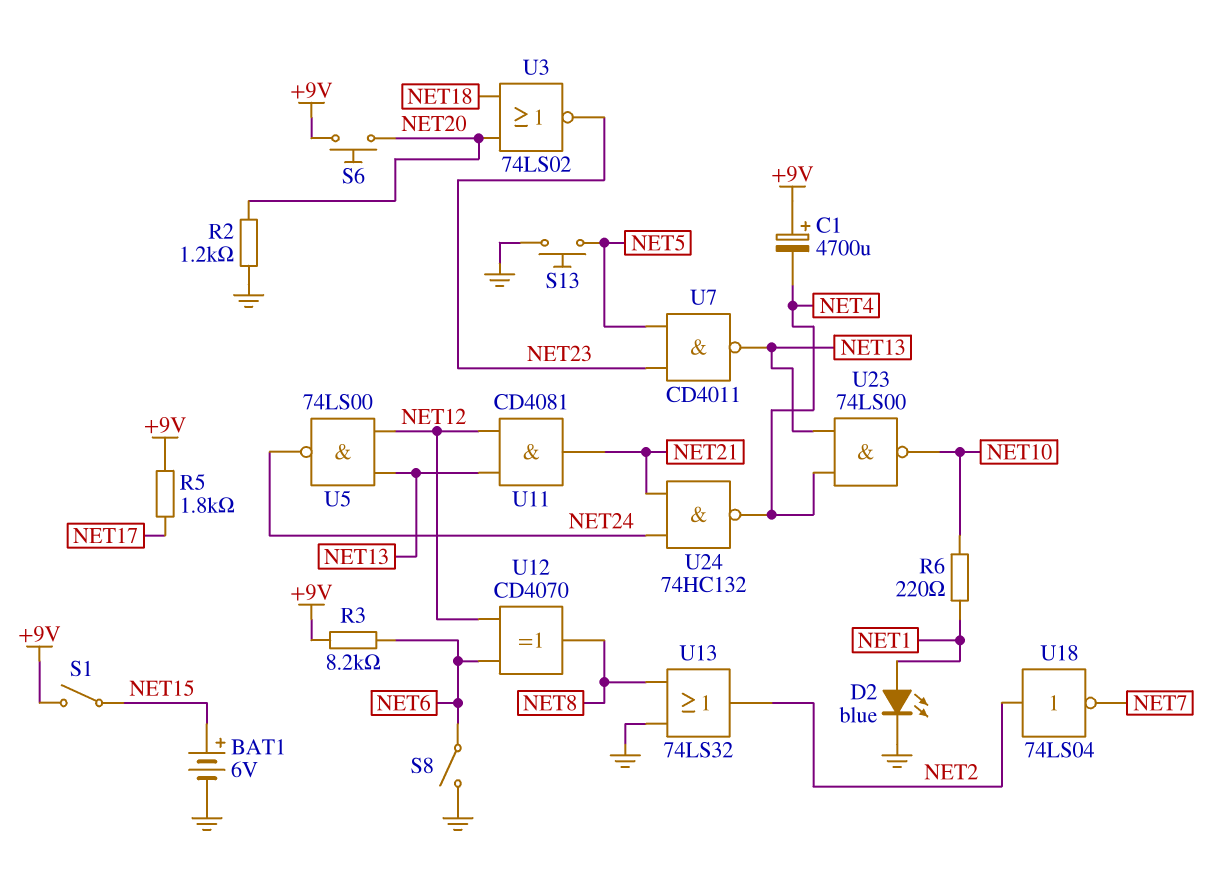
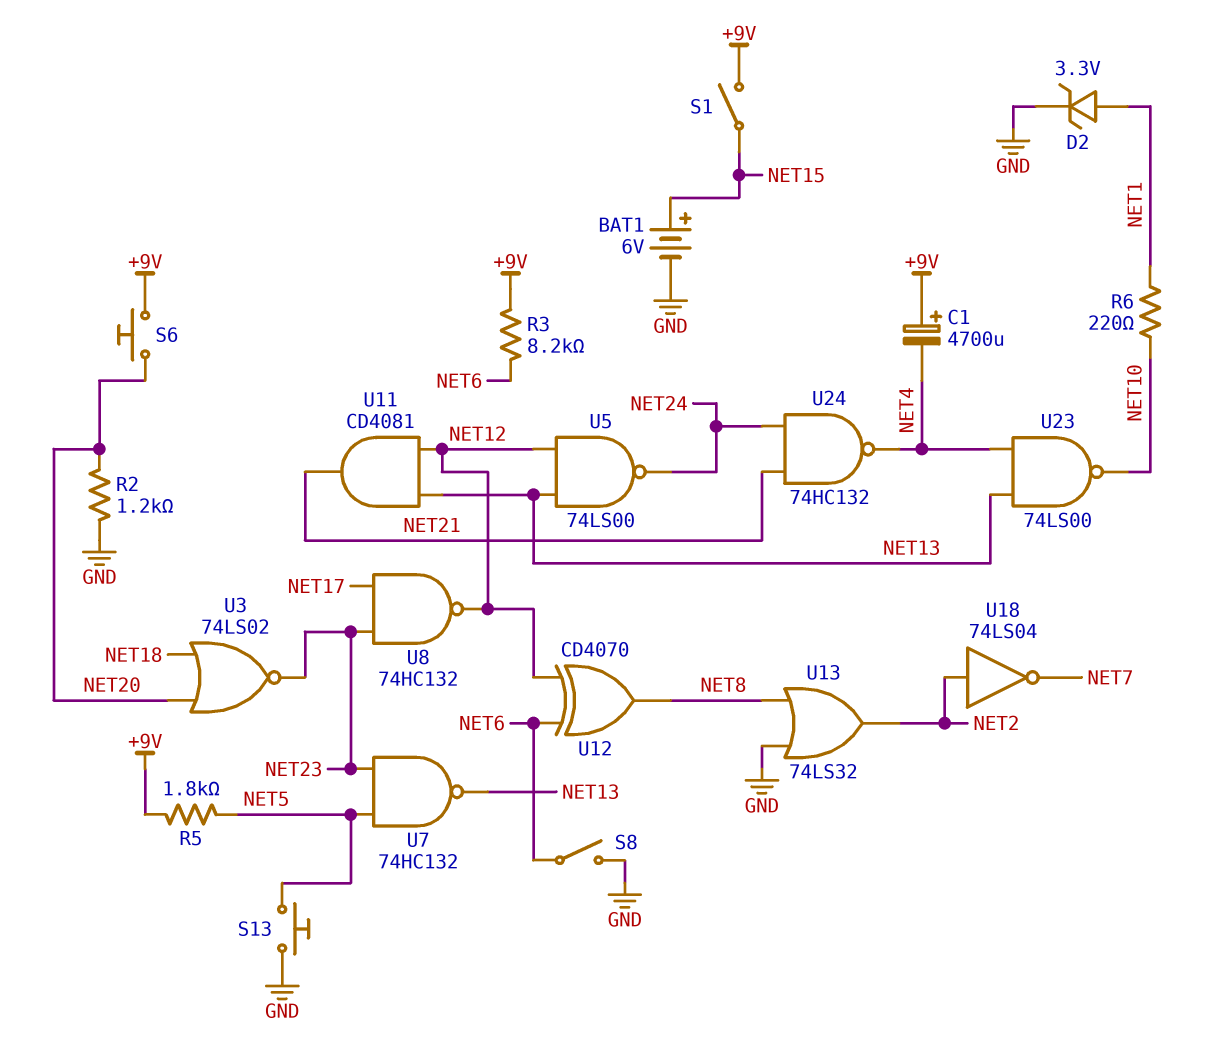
D2: LED blue (A NET1, K GND) -> zener 3.3V (A NET1, K GND)
R5: 1.8k (+9V, NET17) -> 1.8k (+9V, NET5)
U7: NAND CD4011 (in NET5, in NET23, out NET13) -> NAND 74HC132 (in NET5, in NET23, out NET13)
U8: none -> NAND 74HC132 (in NET17, in NET23, out NET12)

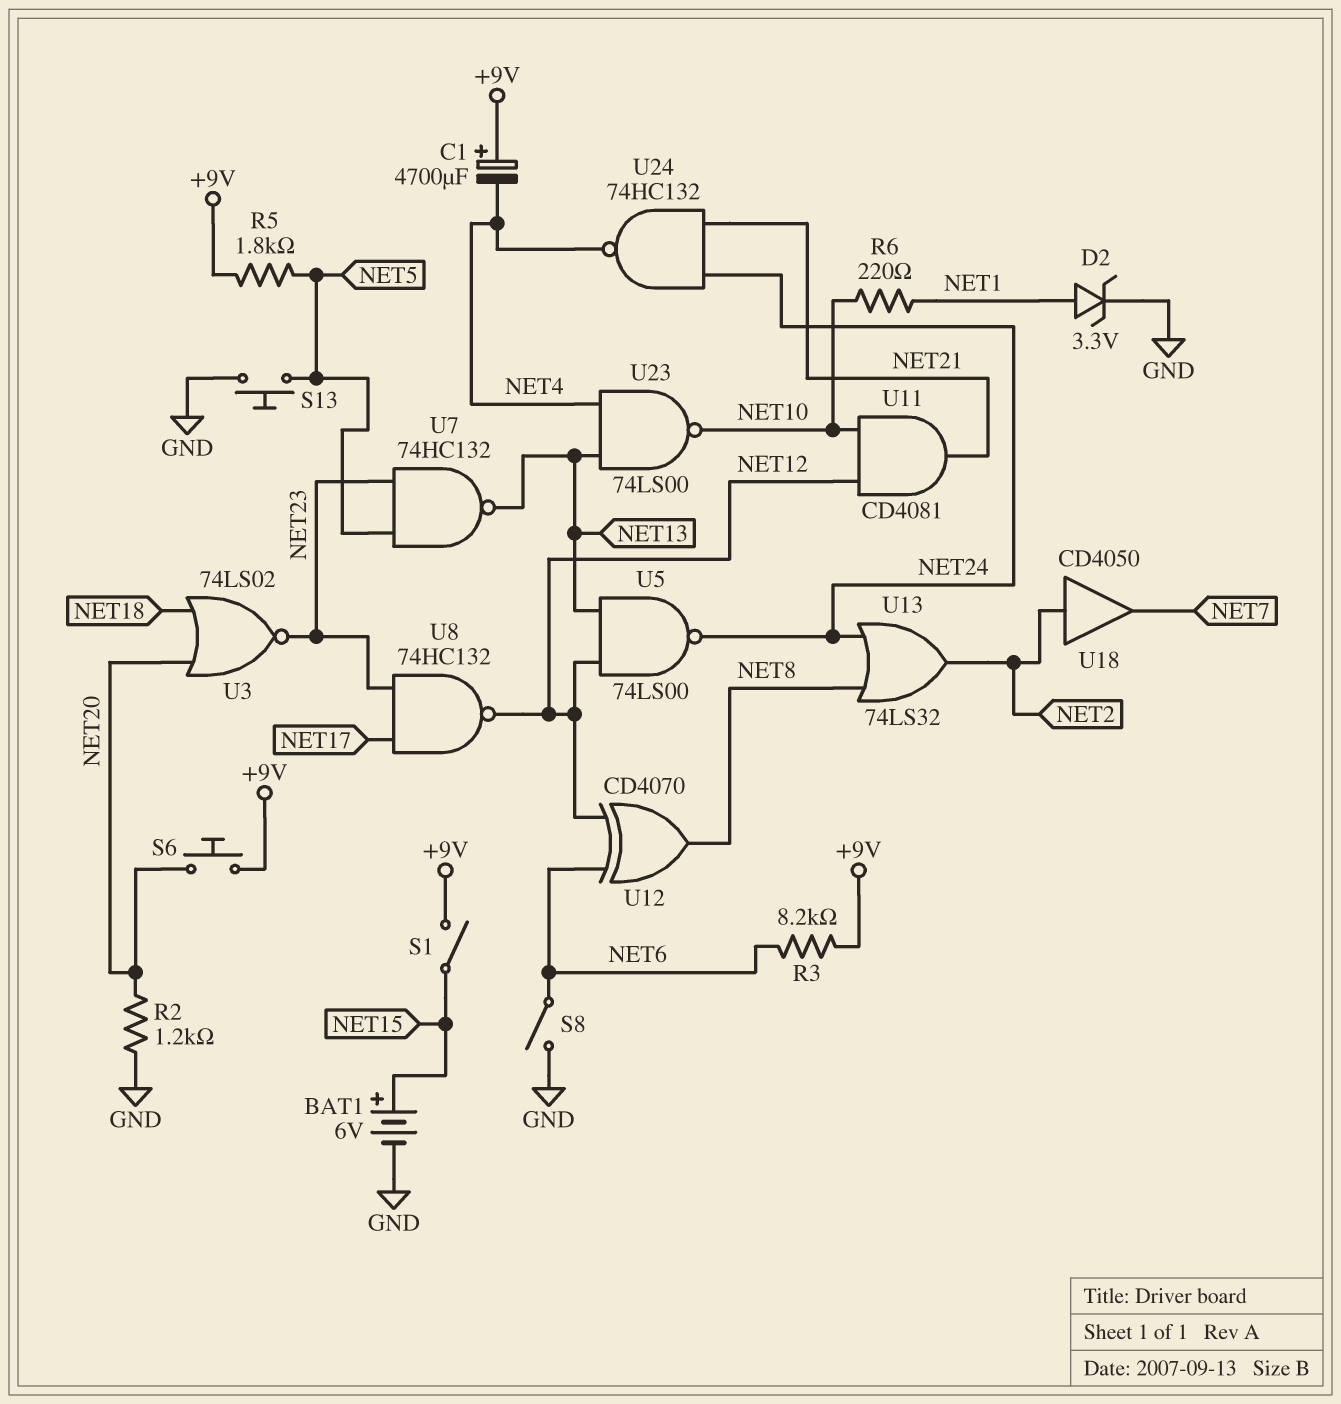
U11: AND CD4081 (in NET12, in NET13, out NET21) -> AND CD4081 (in NET10, in NET12, out NET21)
U13: OR 74LS32 (in GND, in NET8, out NET2) -> OR 74LS32 (in NET8, in NET24, out NET2)
U18: NOT 74LS04 (in NET2, out NET7) -> buffer CD4050 (in NET2, out NET7)

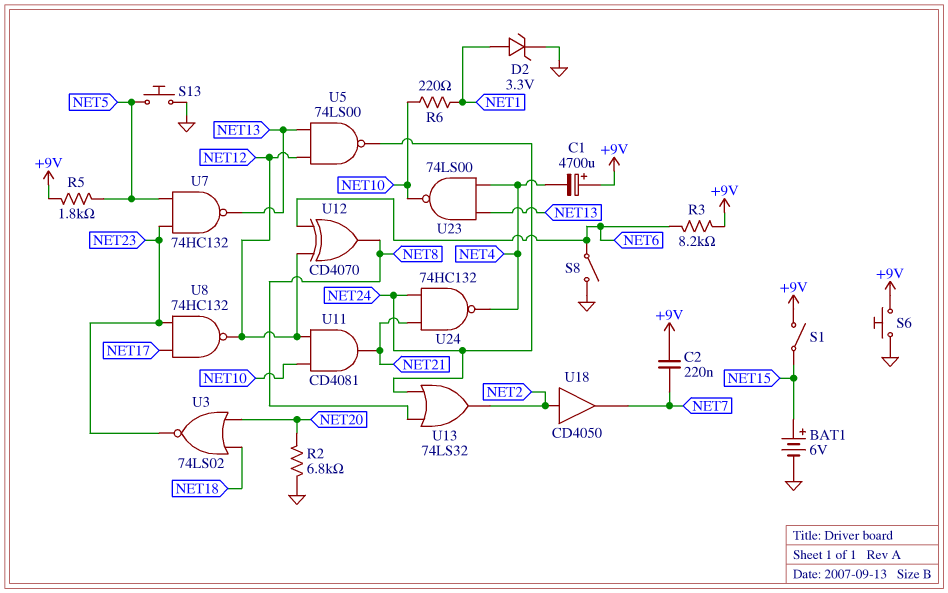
C2: none -> 220nF (+9V, NET7)
R2: 1.2k (GND, NET20) -> 6.8k (GND, NET20)
S6: button (+9V, NET20) -> button (+9V, GND)

